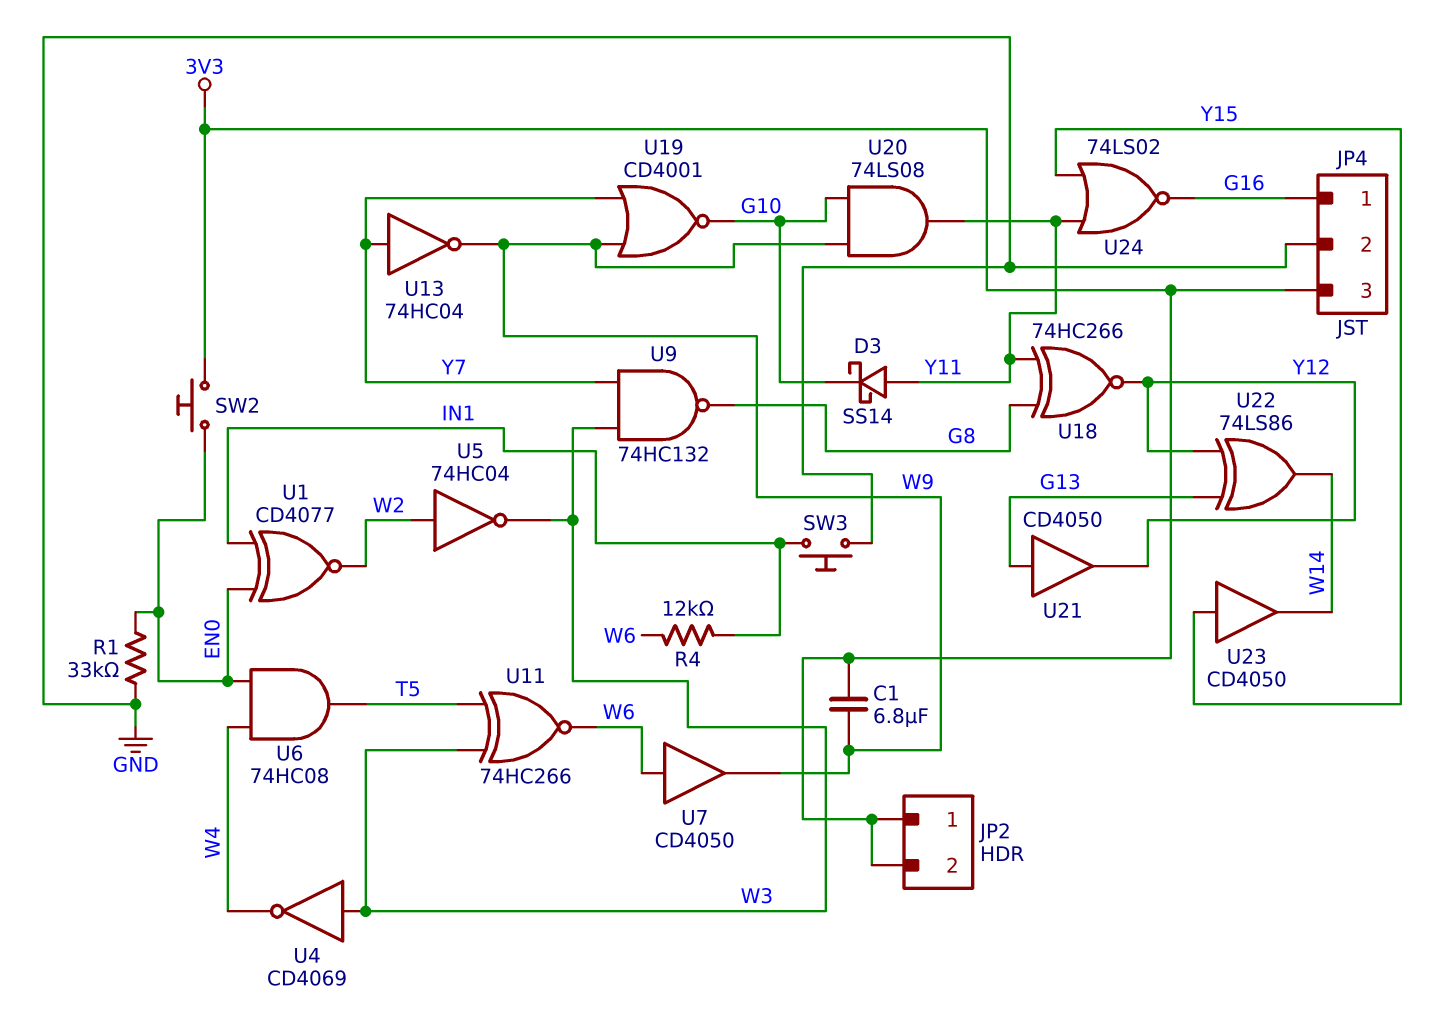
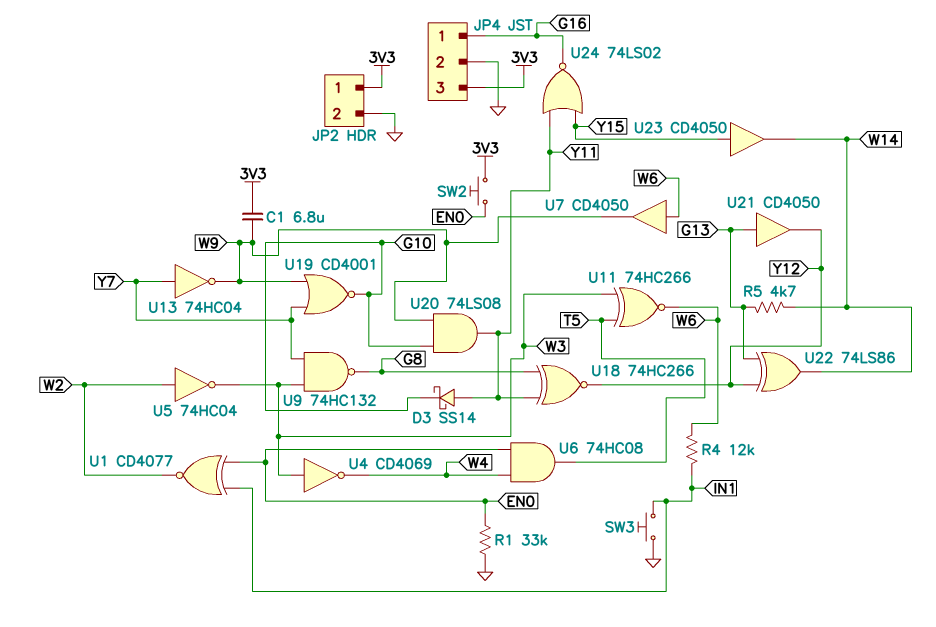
JP2 pin 2: 3V3 -> GND
R5: none -> 4.7k (G13, W14)

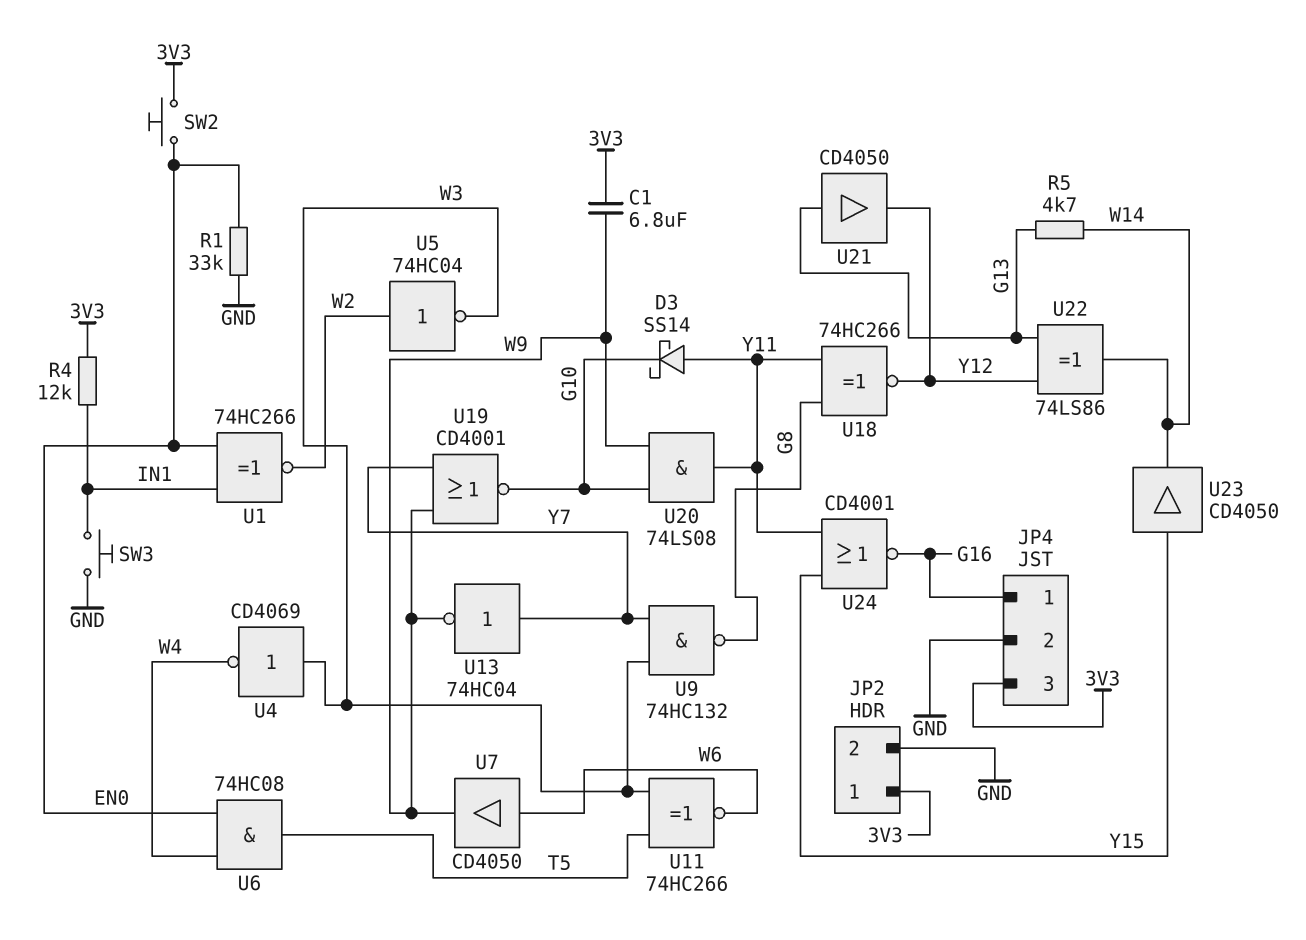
R4: 12k (IN1, W6) -> 12k (3V3, IN1)
U1: XNOR CD4077 (in EN0, in IN1, out W2) -> XNOR 74HC266 (in EN0, in IN1, out W2)
U24: NOR 74LS02 (in Y11, in Y15, out G16) -> NOR CD4001 (in Y11, in Y15, out G16)

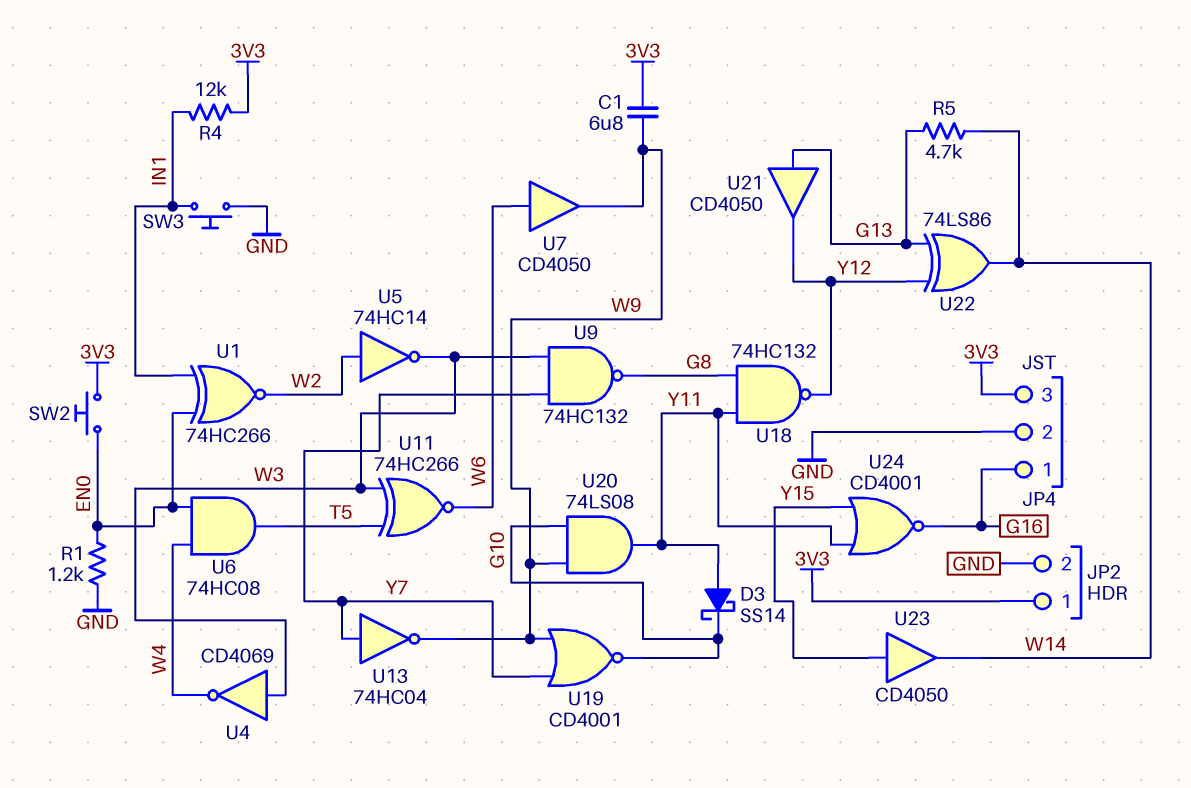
R1: 33k (EN0, GND) -> 1.2k (EN0, GND)
U5: NOT 74HC04 (in W2, out W3) -> NOT 74HC14 (in W2, out W3)
U18: XNOR 74HC266 (in G8, in Y11, out Y12) -> NAND 74HC132 (in G8, in Y11, out Y12)

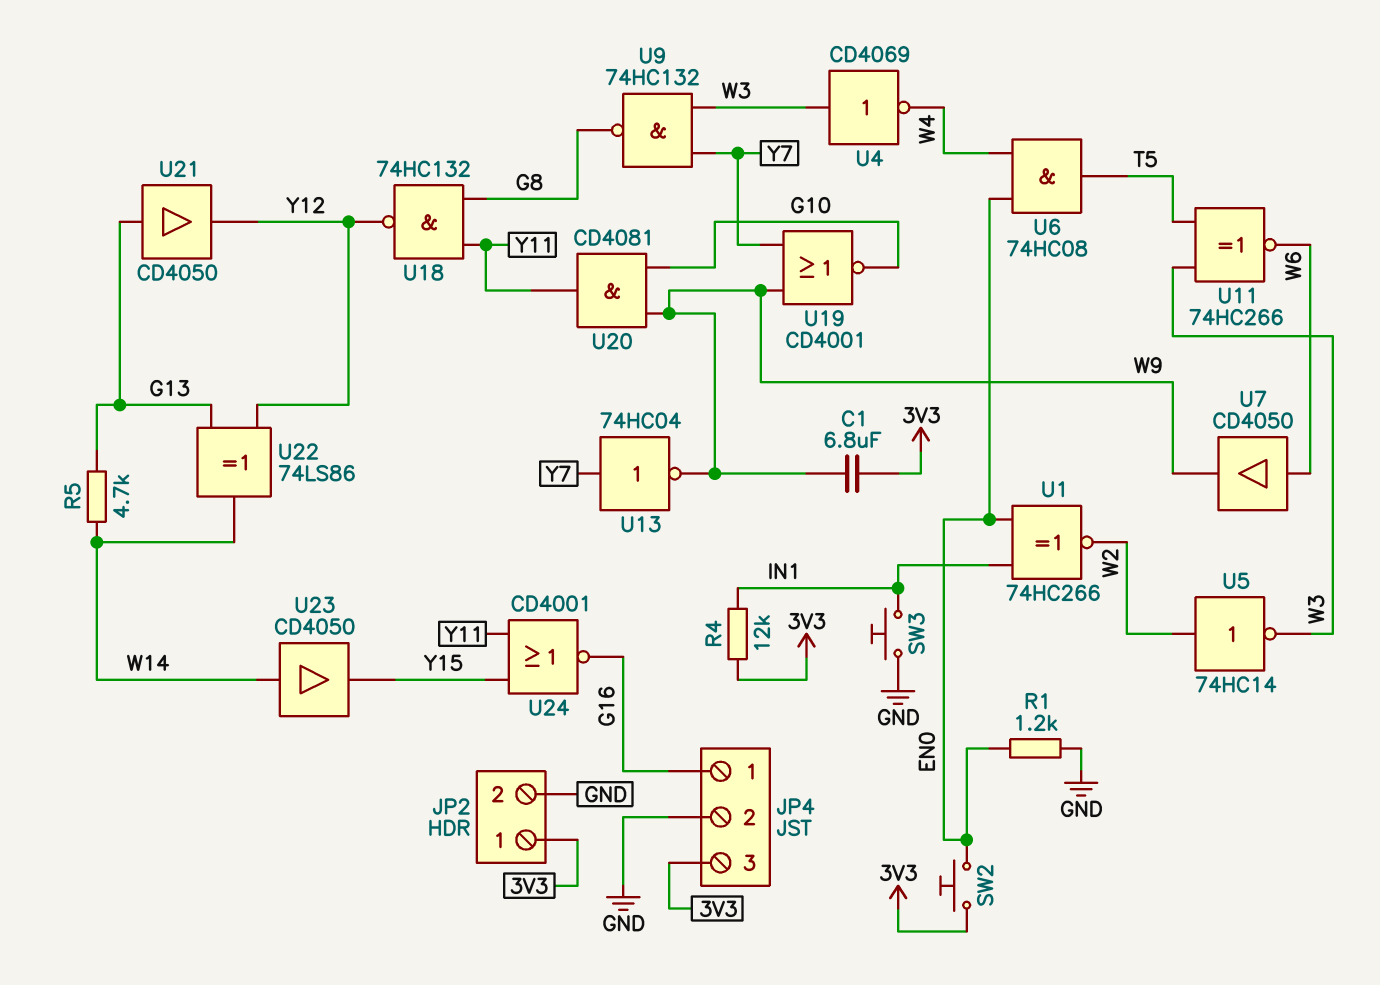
D3: schottky SS14 (A Y11, K G10) -> none
U20: AND 74LS08 (in G10, in W9, out Y11) -> AND CD4081 (in G10, in W9, out Y11)
U23: buffer CD4050 (in Y15, out W14) -> buffer CD4050 (in W14, out Y15)

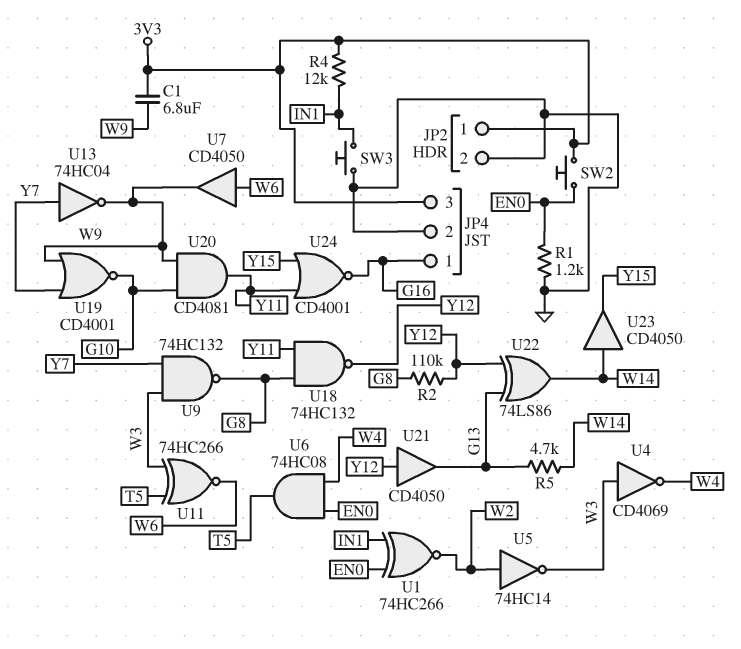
R2: none -> 110k (G8, Y12)
U21: buffer CD4050 (in G13, out Y12) -> buffer CD4050 (in Y12, out G13)

